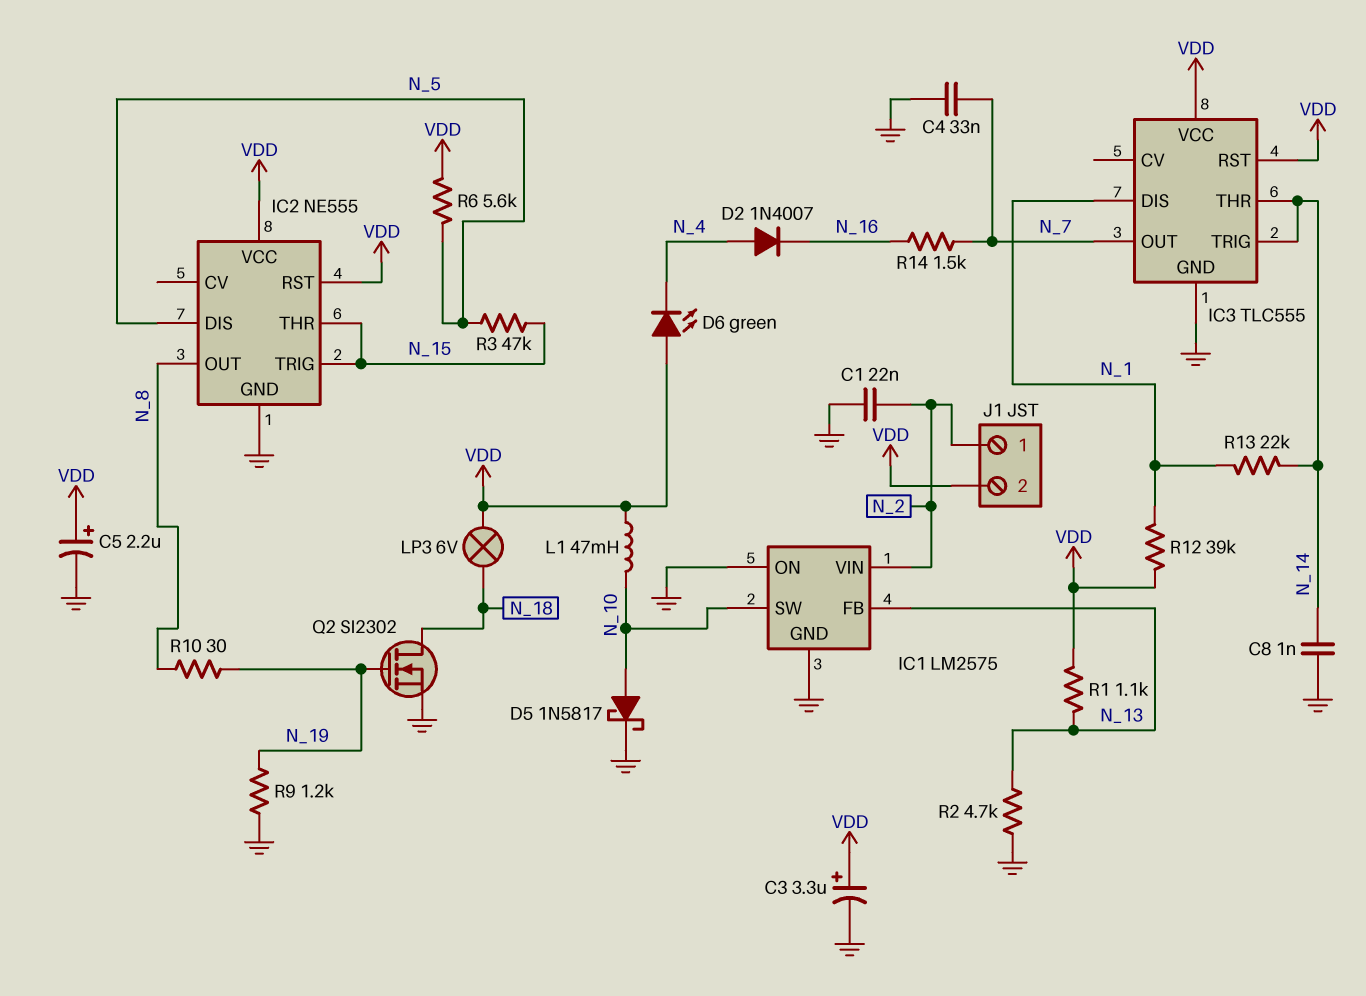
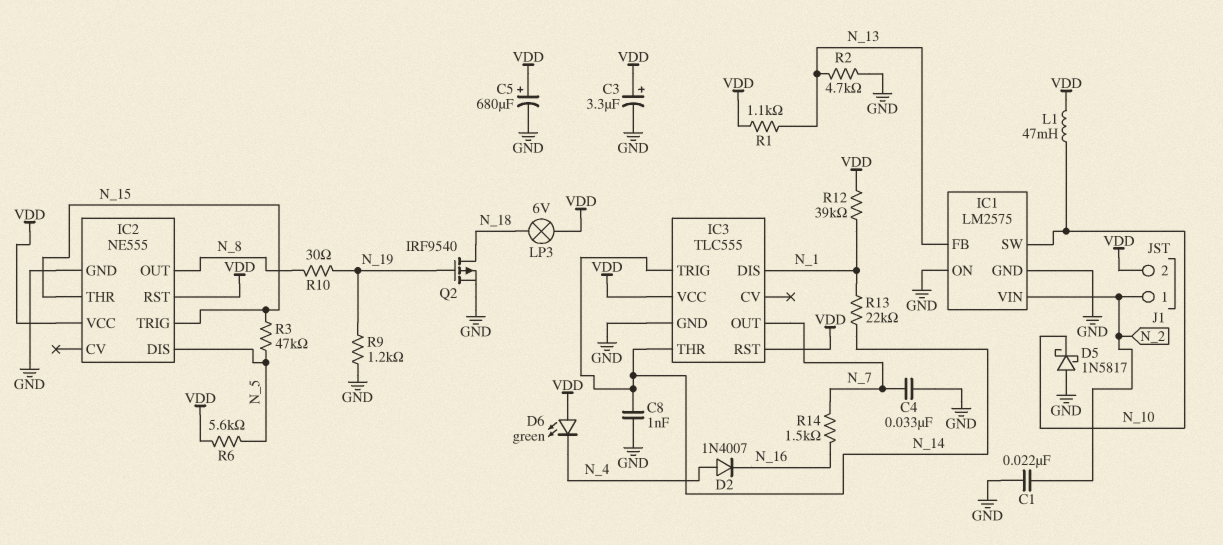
C5: 2.2uF (plus VDD, minus GND) -> 680uF (plus VDD, minus GND)
D5: schottky 1N5817 (A N_10, K GND) -> schottky 1N5817 (A GND, K N_10)
Q2: NMOS SI2302 (G N_19, D N_18, S GND) -> PMOS IRF9540 (G N_19, D N_18, S GND)

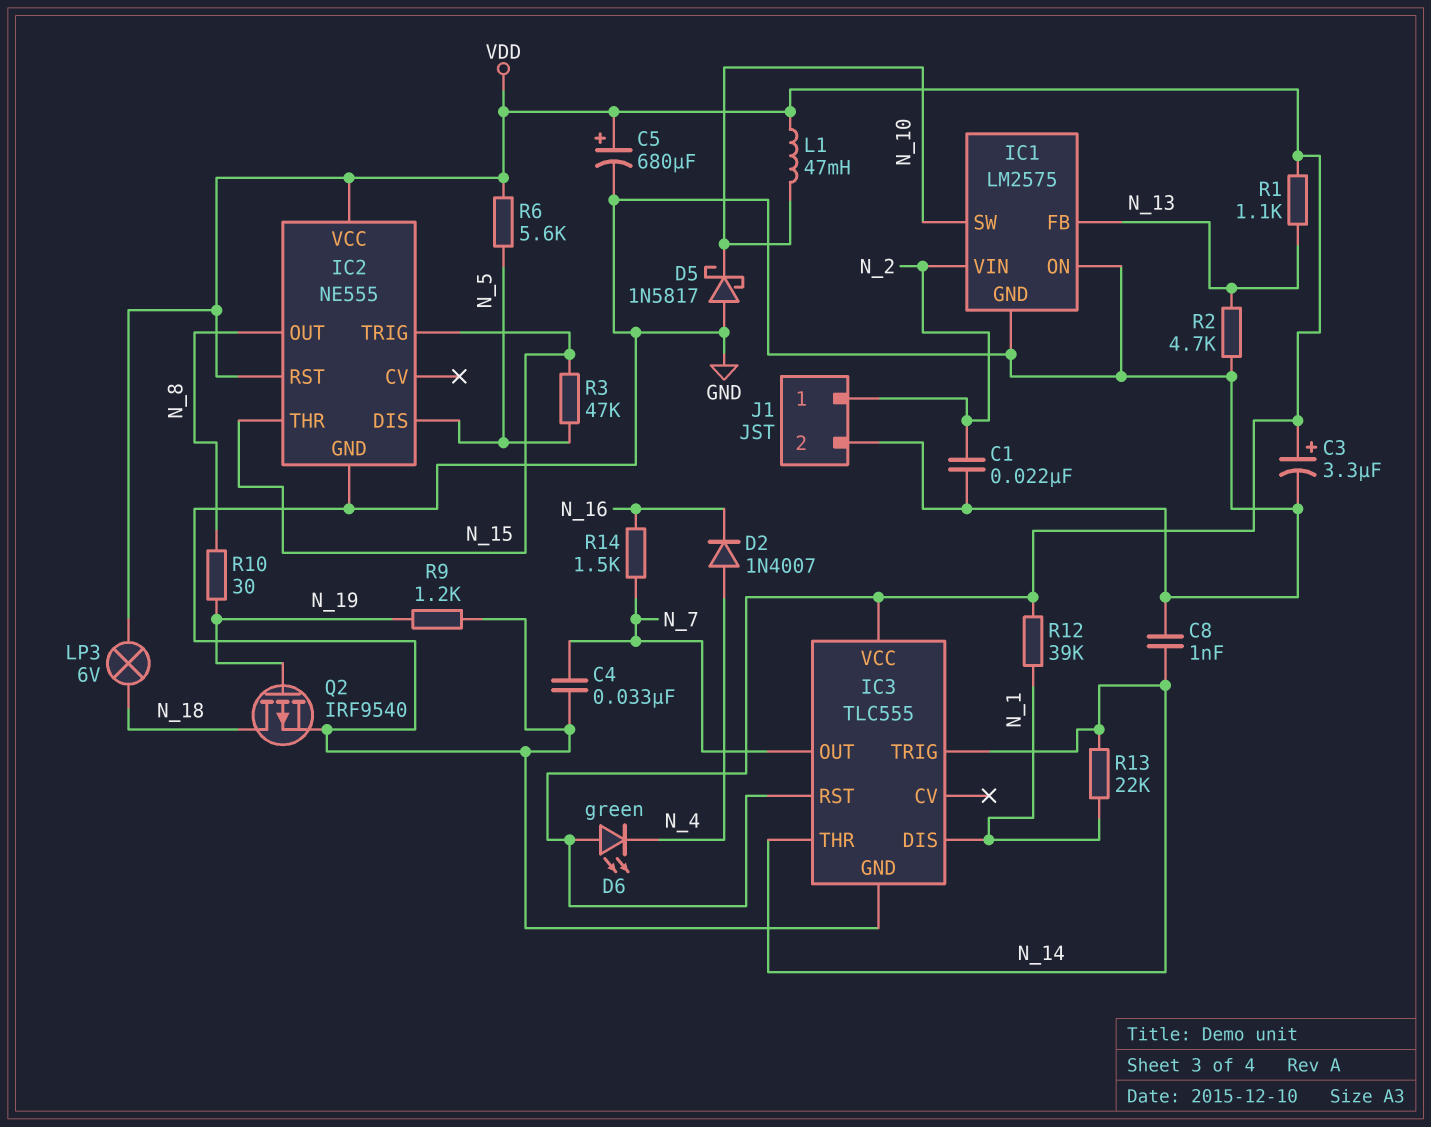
J1 pin 2: VDD -> GND

